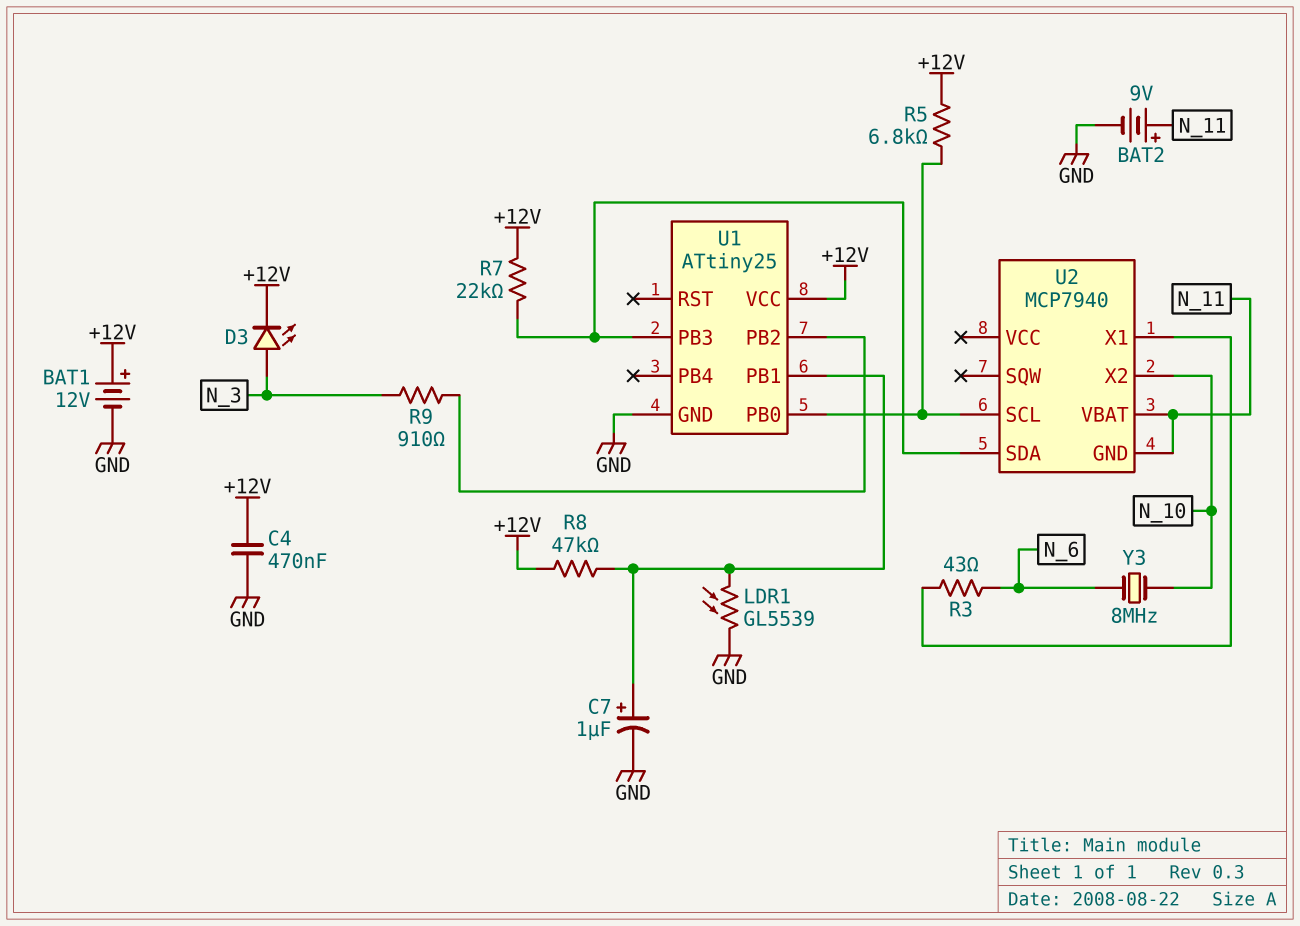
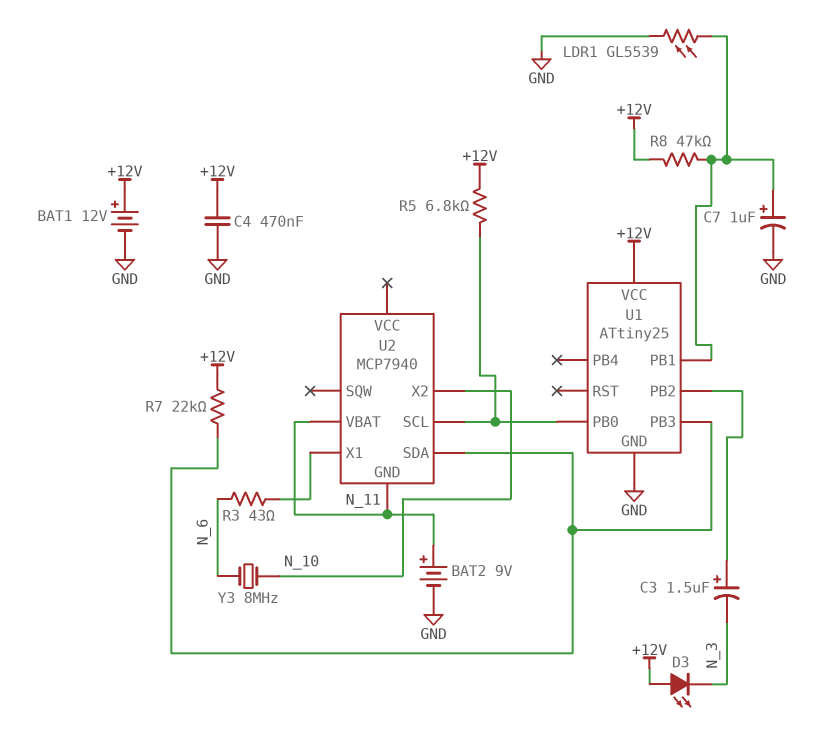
C3: none -> 1.5uF (plus U1/PB2, minus N_3)
D3: LED (A N_3, K +12V) -> LED (A +12V, K N_3)
R9: 910 (N_3, U1/PB2) -> none

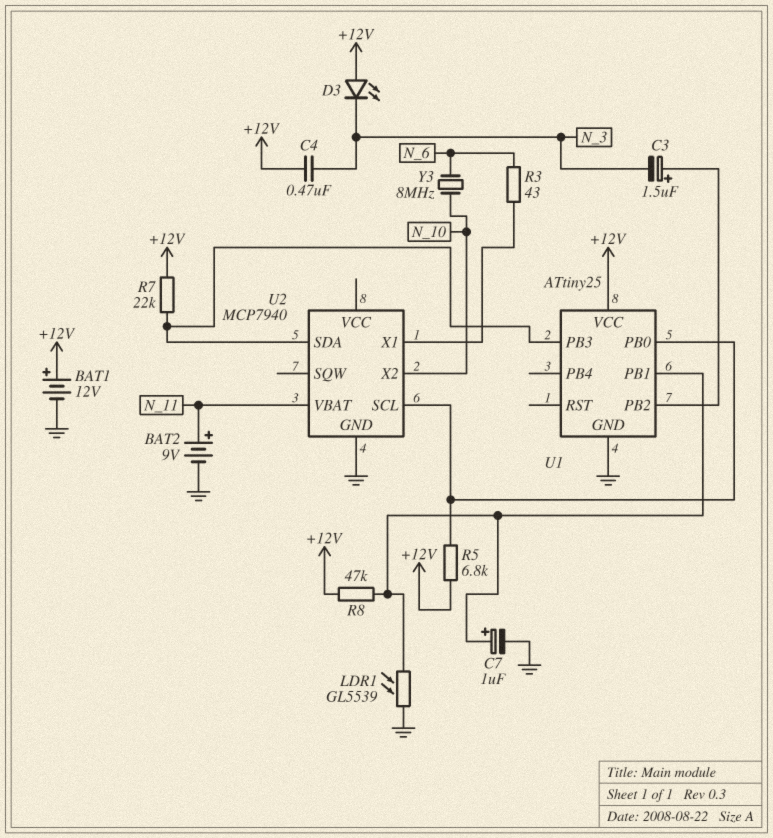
C4: 470nF (+12V, GND) -> 470nF (+12V, N_3)
U2 pin GND: N_11 -> GND

